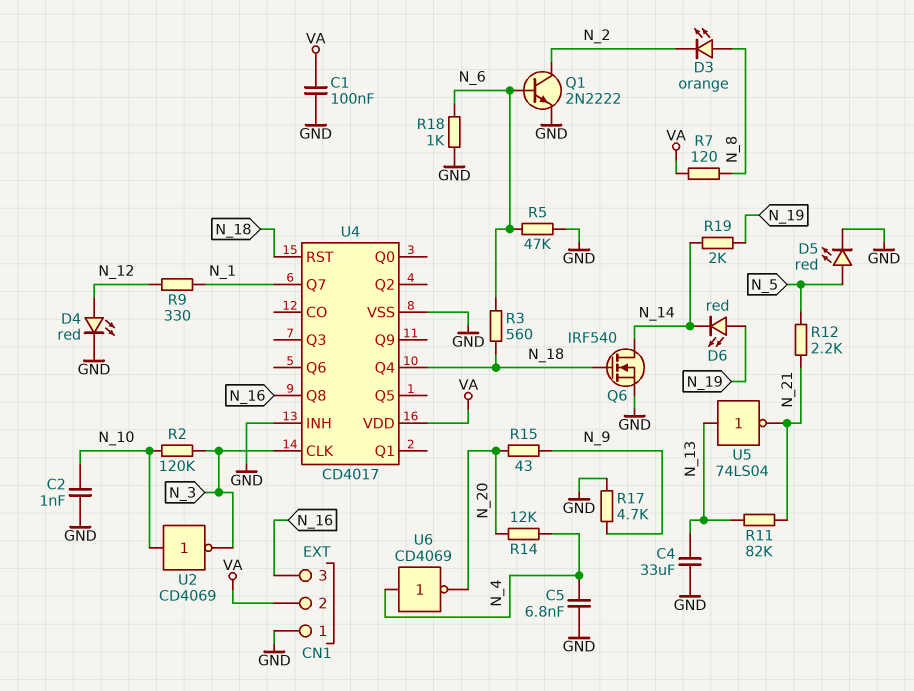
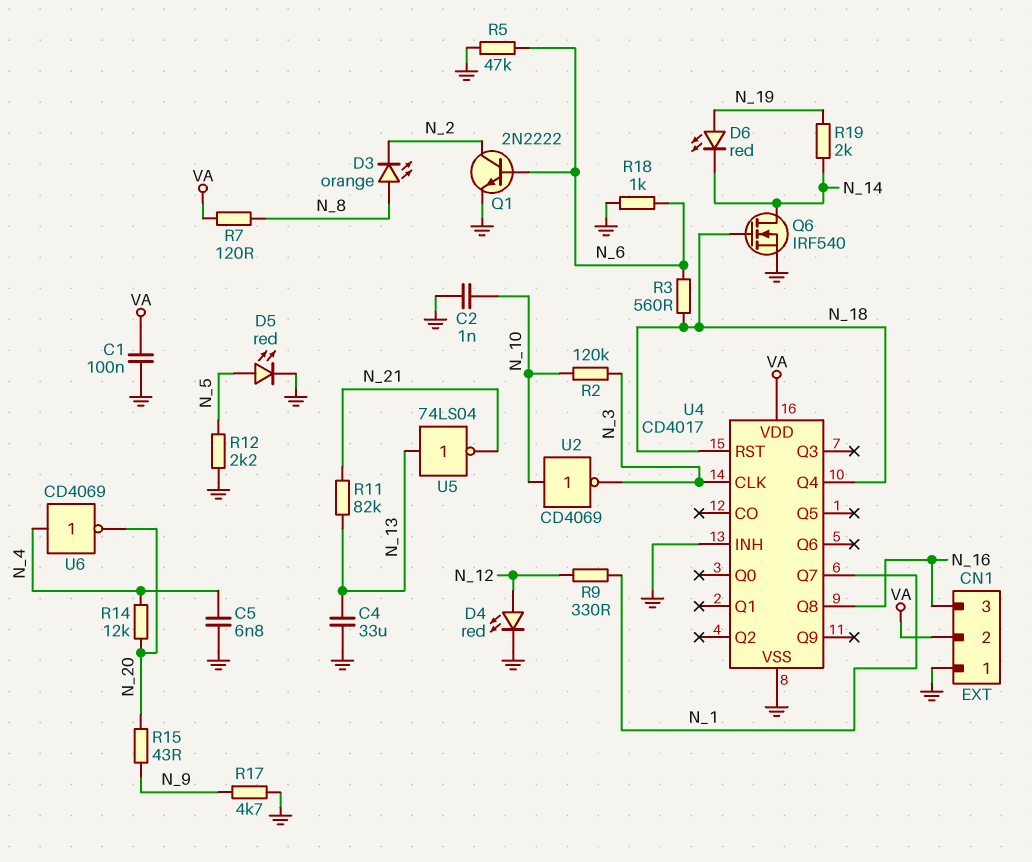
R12: 2.2k (N_5, N_21) -> 2.2k (GND, N_5)

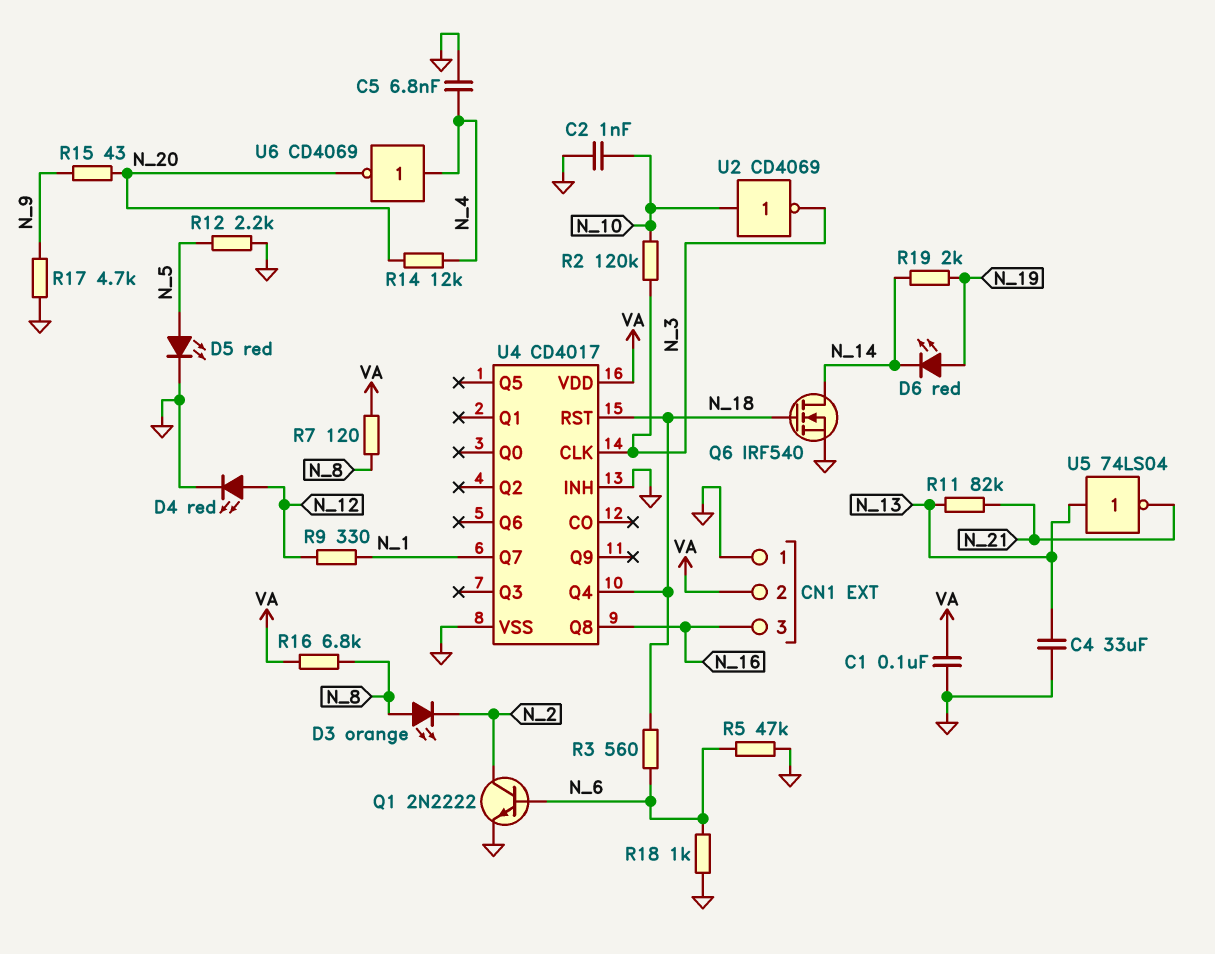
R16: none -> 6.8k (N_8, VA)

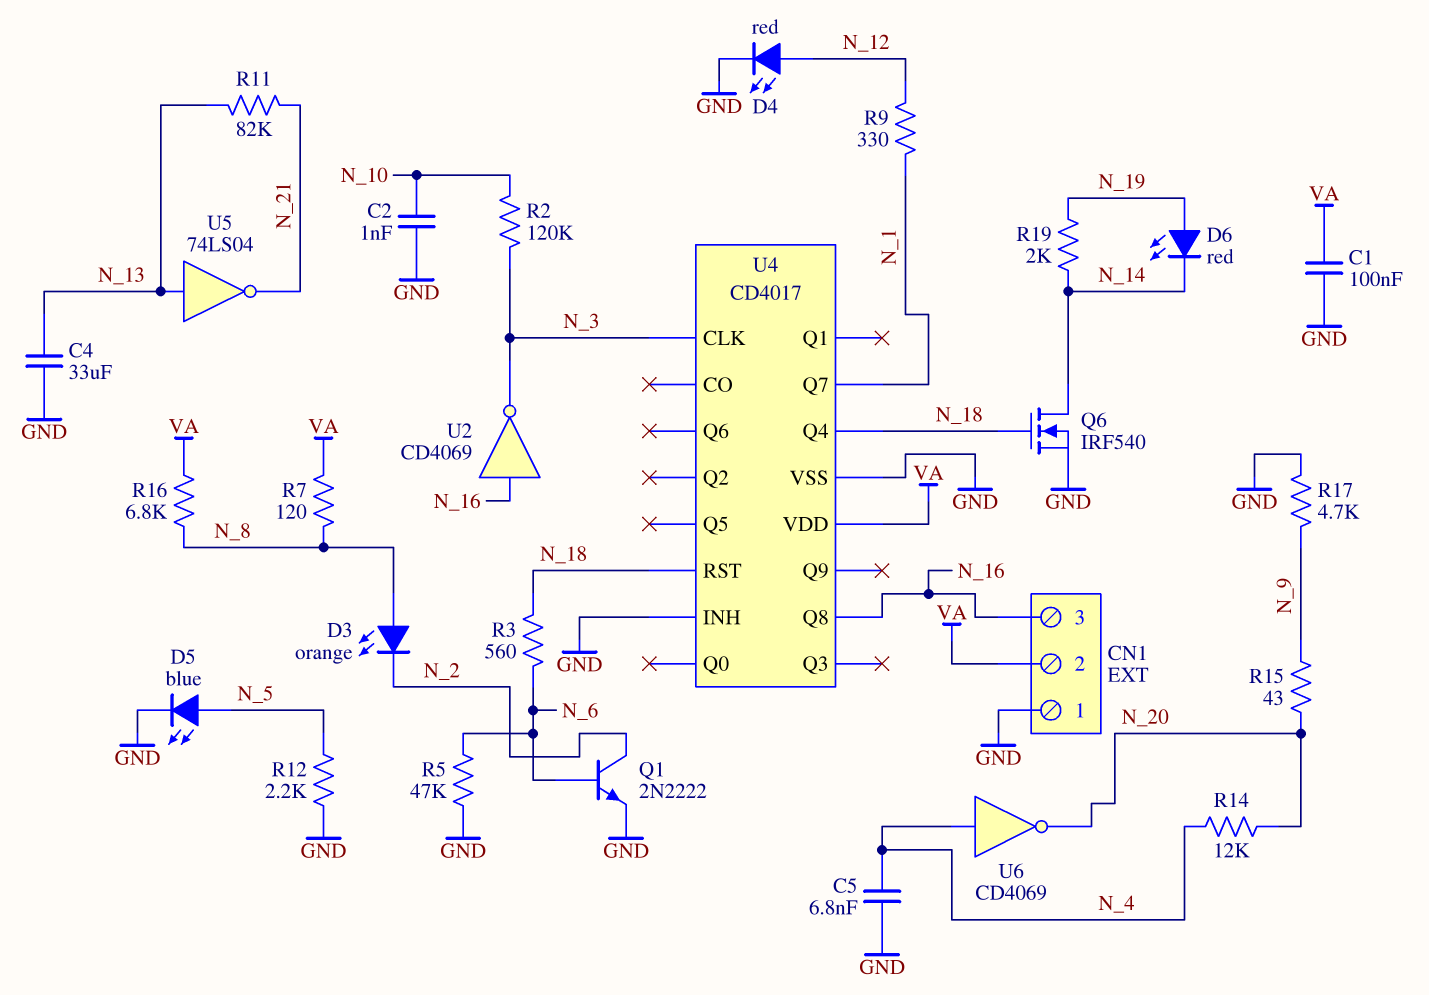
D5: LED red (A N_5, K GND) -> LED blue (A N_5, K GND)
R18: 1k (GND, N_6) -> none
U2: NOT CD4069 (in N_10, out N_3) -> NOT CD4069 (in N_16, out N_3)

